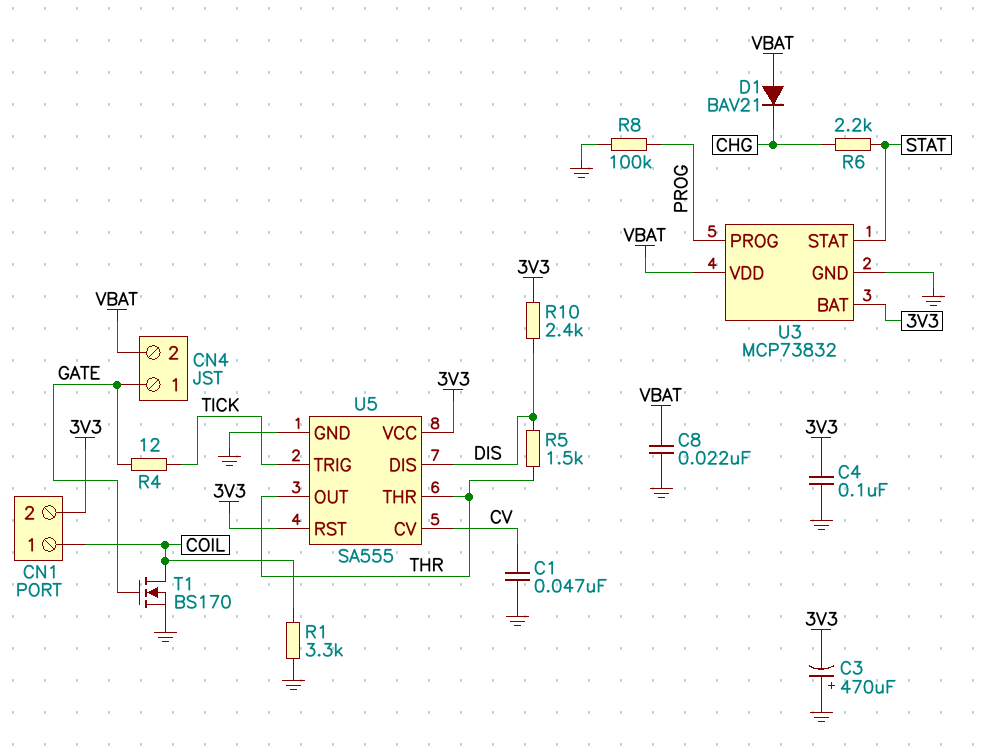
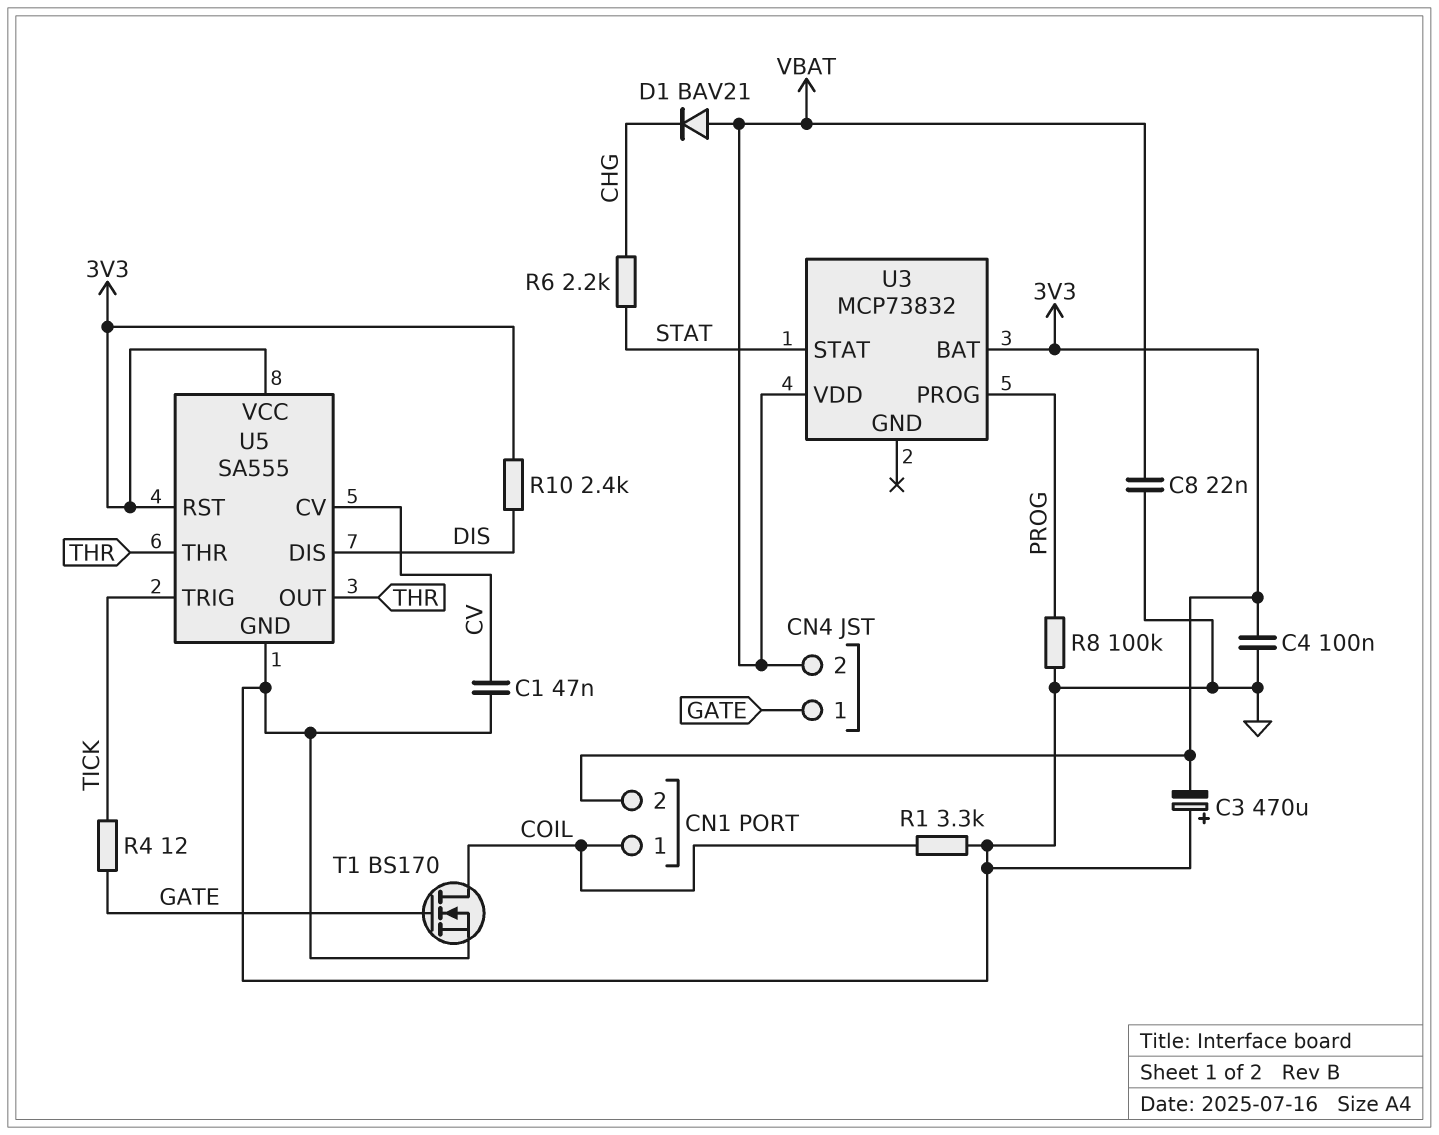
R5: 1.5k (DIS, THR) -> none
U3 pin GND: GND -> none

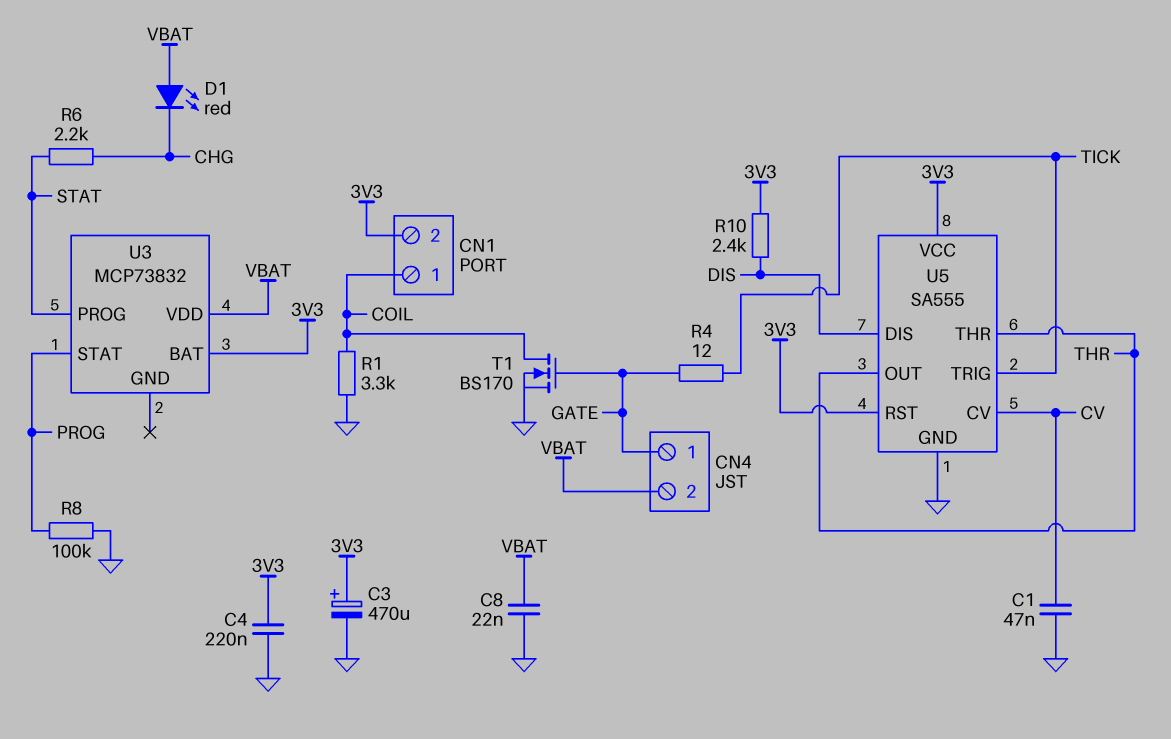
C3: 470uF (plus GND, minus 3V3) -> 470uF (plus 3V3, minus GND)
C4: 100nF (3V3, GND) -> 220nF (3V3, GND)
D1: diode BAV21 (A VBAT, K CHG) -> LED red (A VBAT, K CHG)
U3 pin PROG: PROG -> STAT
U3 pin STAT: STAT -> PROG

